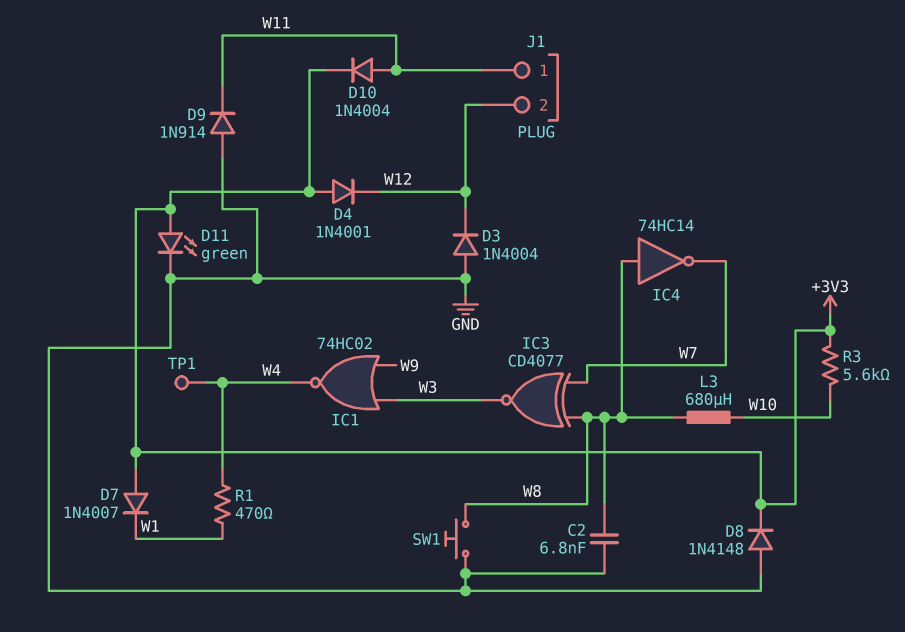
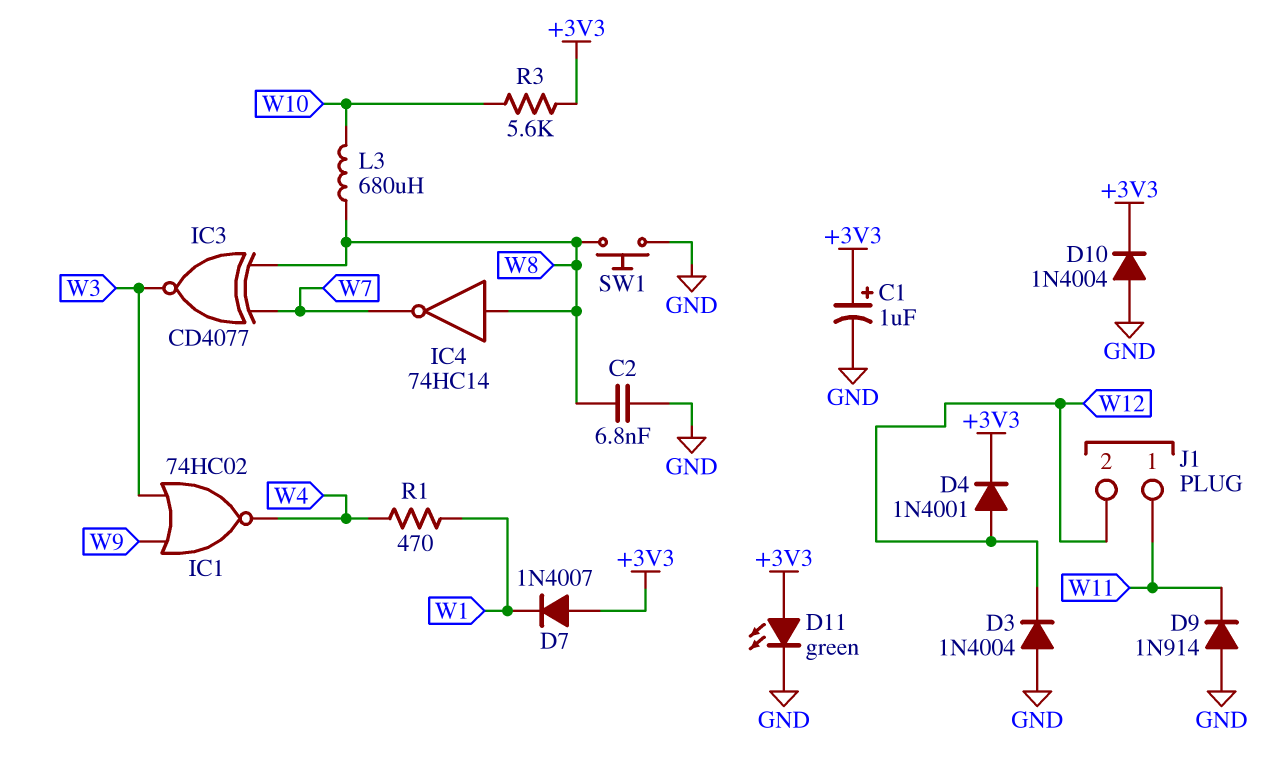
C1: none -> 1uF (plus +3V3, minus GND)
D4: diode 1N4001 (A +3V3, K W12) -> diode 1N4001 (A W12, K +3V3)
D8: diode 1N4148 (A GND, K +3V3) -> none
D10: diode 1N4004 (A W11, K +3V3) -> diode 1N4004 (A GND, K +3V3)
TP1: test point (W4) -> none

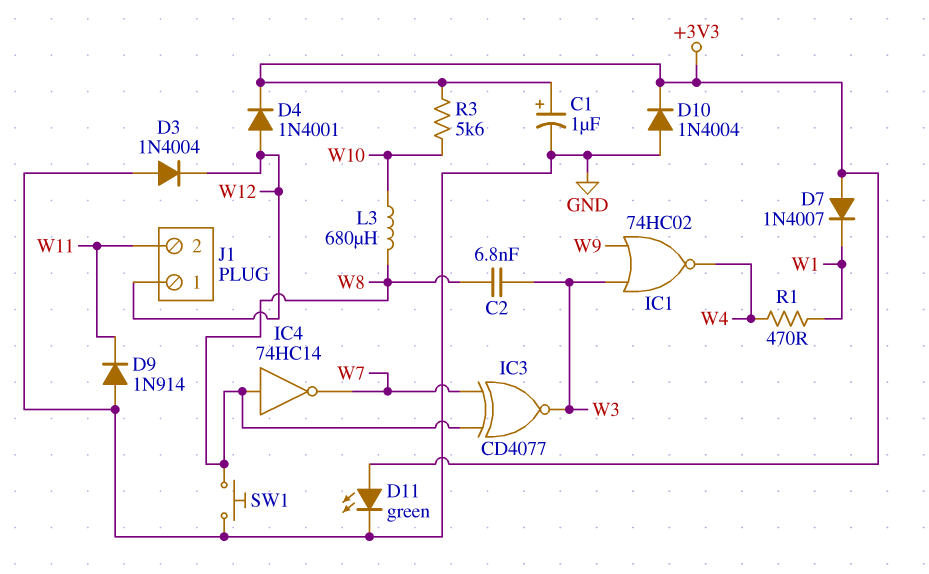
C2: 6.8nF (GND, W8) -> 6.8nF (W3, W8)
J1 pin 1: W11 -> W12
J1 pin 2: W12 -> W11

